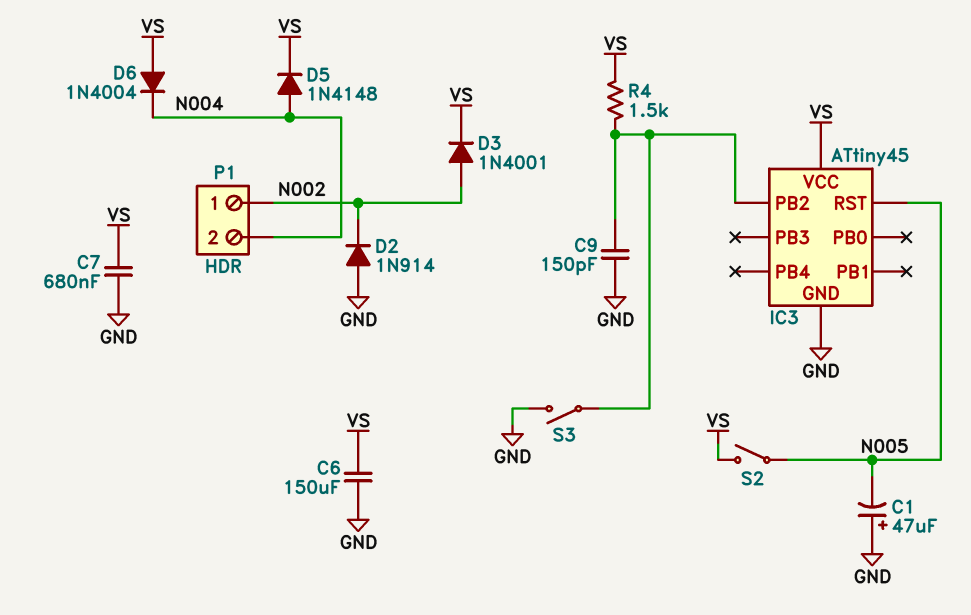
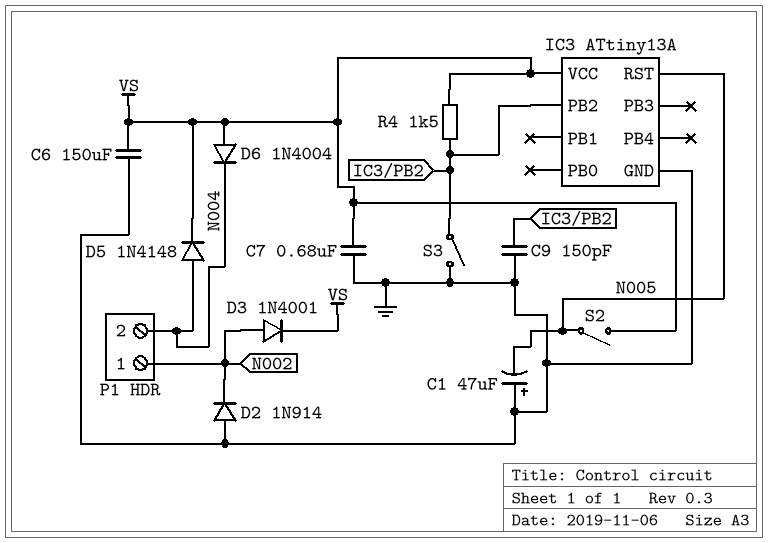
IC3: ATtiny45 -> ATtiny13A

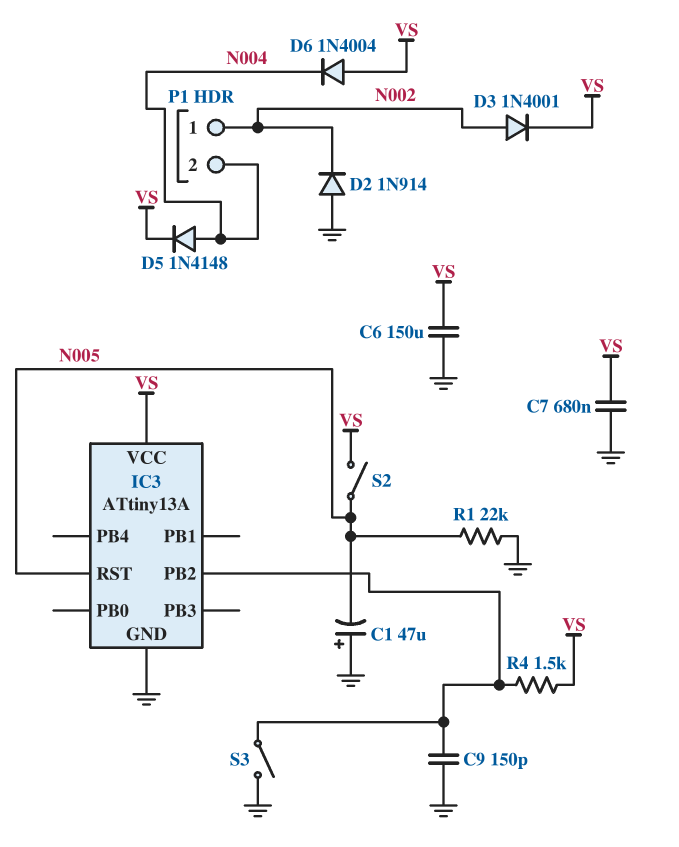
R1: none -> 22k (GND, N005)

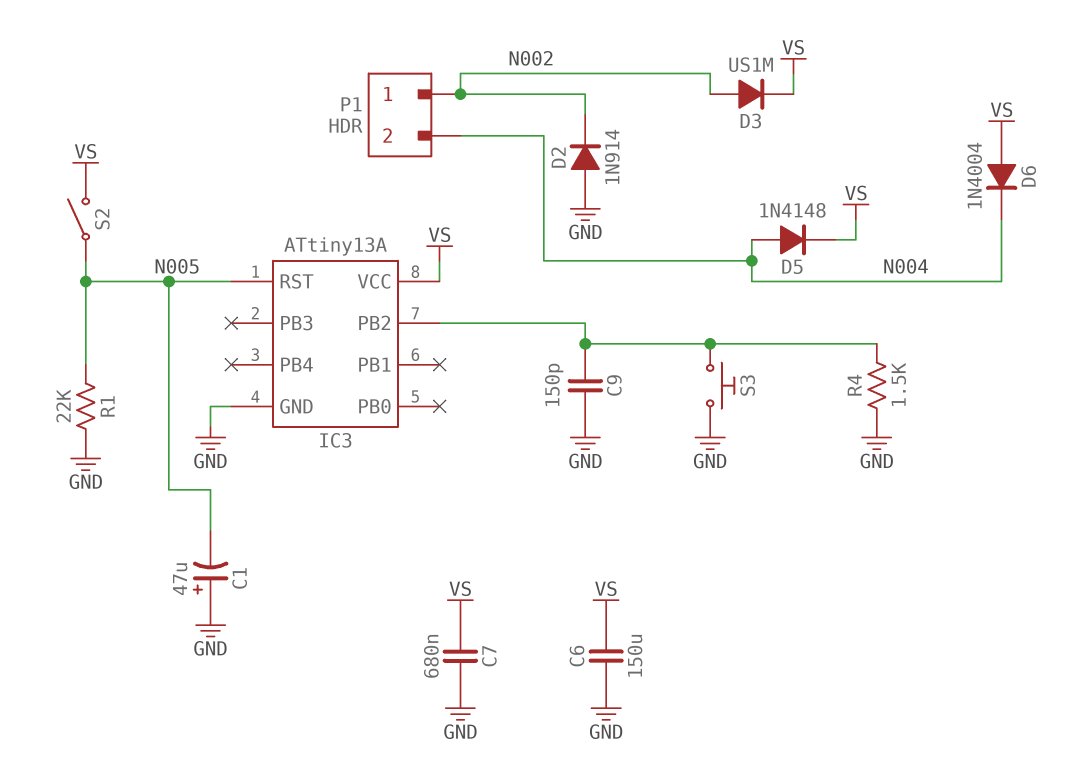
D3: diode 1N4001 (A N002, K VS) -> diode US1M (A N002, K VS)
R4: 1.5k (IC3/PB2, VS) -> 1.5k (GND, IC3/PB2)
S3: switch (GND, IC3/PB2) -> button (GND, IC3/PB2)

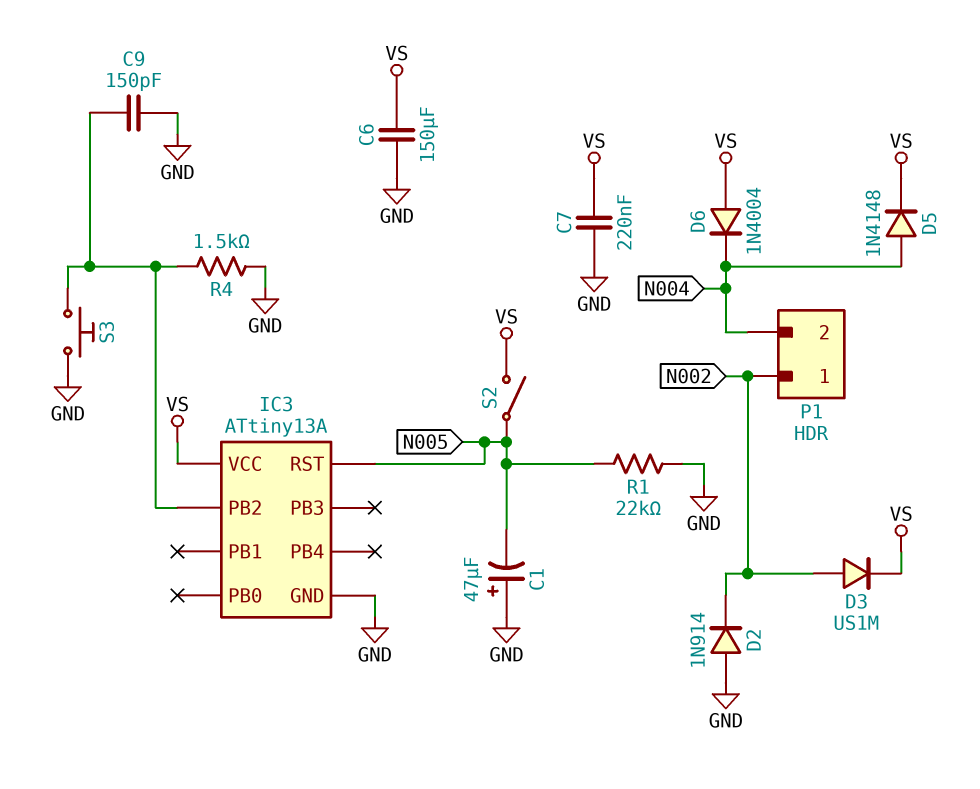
C7: 680nF (GND, VS) -> 220nF (GND, VS)

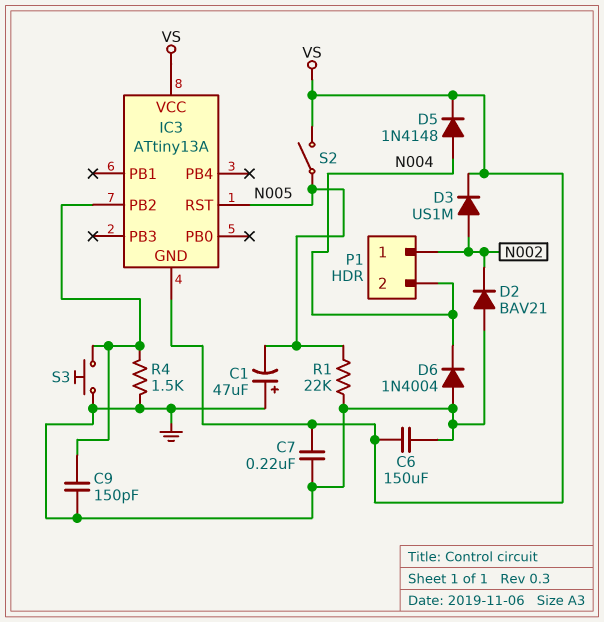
D2: diode 1N914 (A GND, K N002) -> diode BAV21 (A GND, K N002)
D6: diode 1N4004 (A VS, K N004) -> diode 1N4004 (A GND, K N004)
IC3 pin GND: GND -> VS

